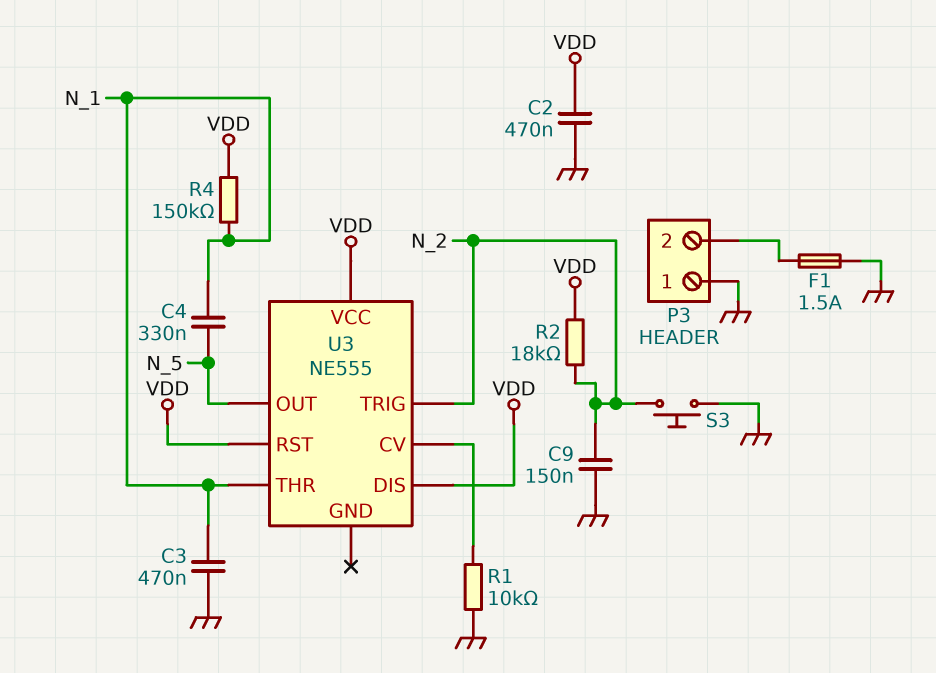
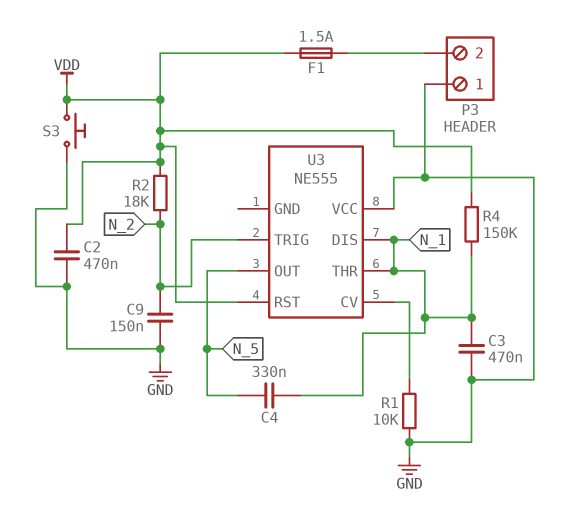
F1: 1.5A (GND, P3/2) -> 1.5A (P3/2, VDD)
S3: button (GND, N_2) -> button (GND, VDD)
U3 pin DIS: VDD -> N_1
U3 pin VCC: VDD -> GND

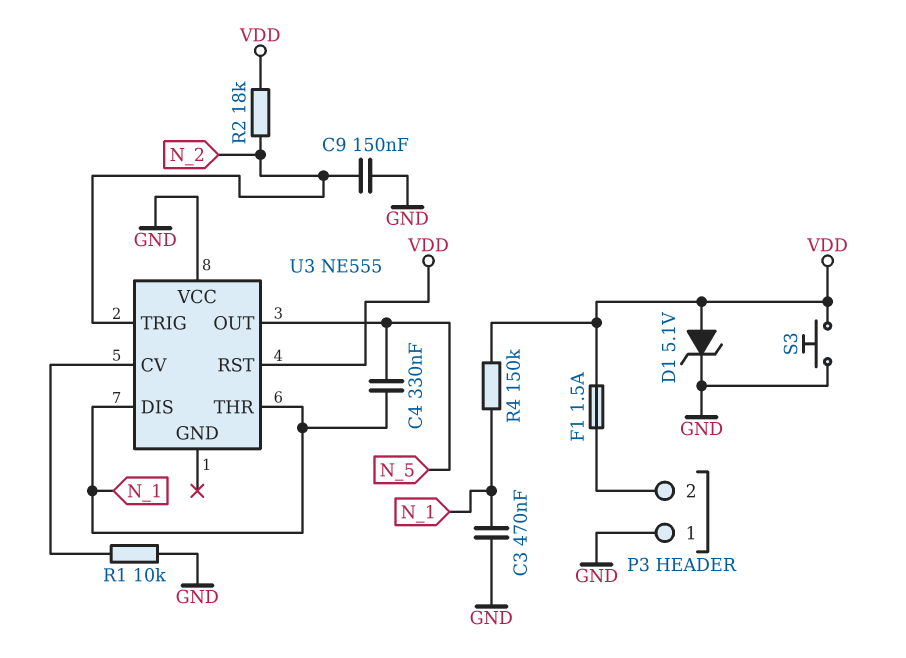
C2: 470nF (GND, VDD) -> none
D1: none -> zener 5.1V (A VDD, K GND)

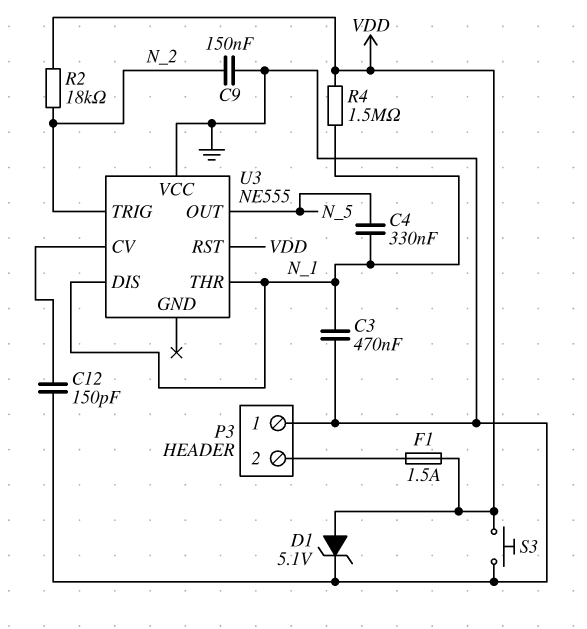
C12: none -> 150pF (GND, U3/CV)
R1: 10k (GND, U3/CV) -> none
R4: 150k (N_1, VDD) -> 1.5M (N_1, VDD)

